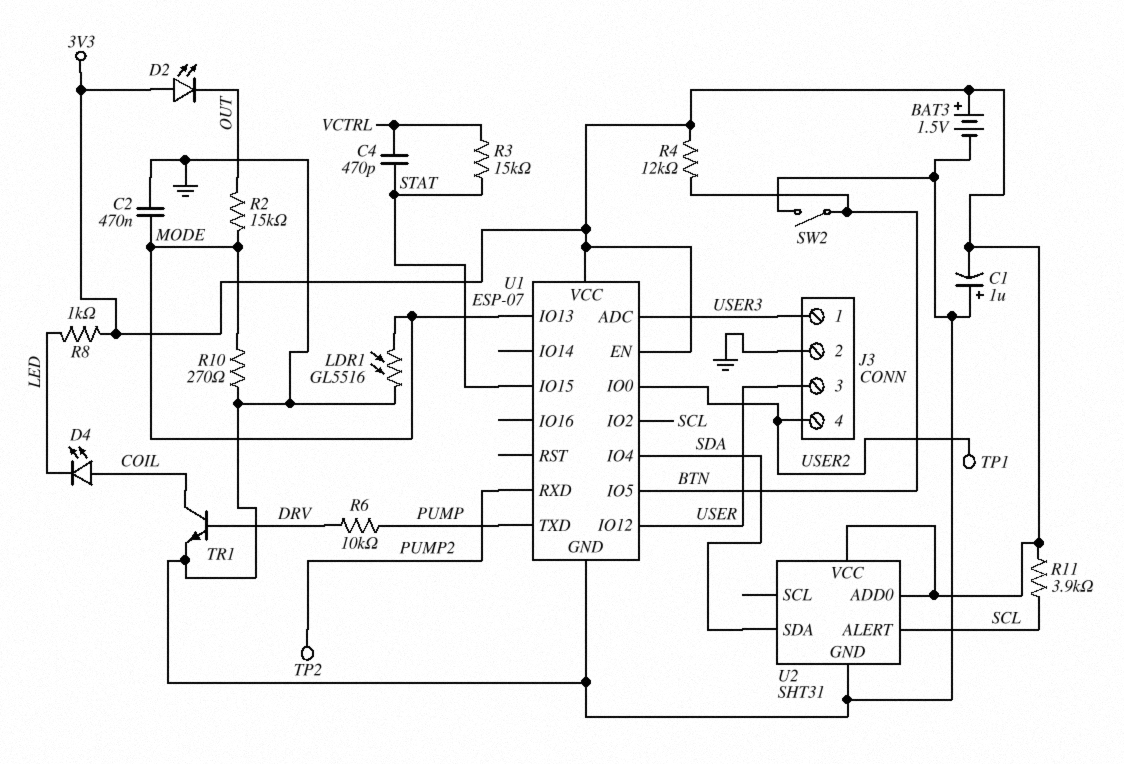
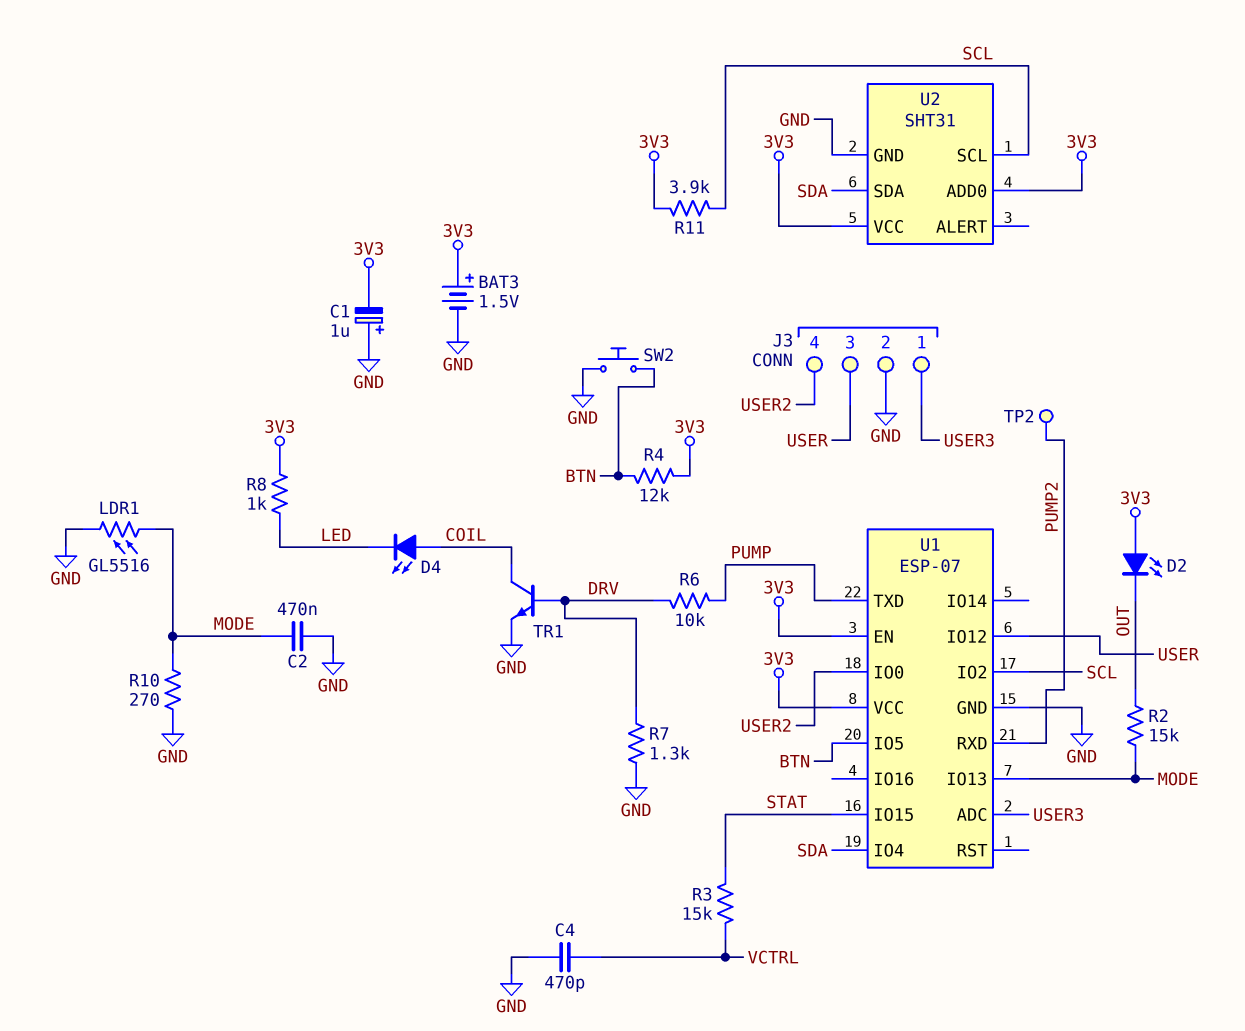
C4: 470pF (STAT, VCTRL) -> 470pF (GND, VCTRL)
R7: none -> 1.3k (DRV, GND)
SW2: switch (BTN, GND) -> button (BTN, GND)
TP1: test point (USER2) -> none
U2 pin ALERT: SCL -> none
U2 pin SCL: none -> SCL

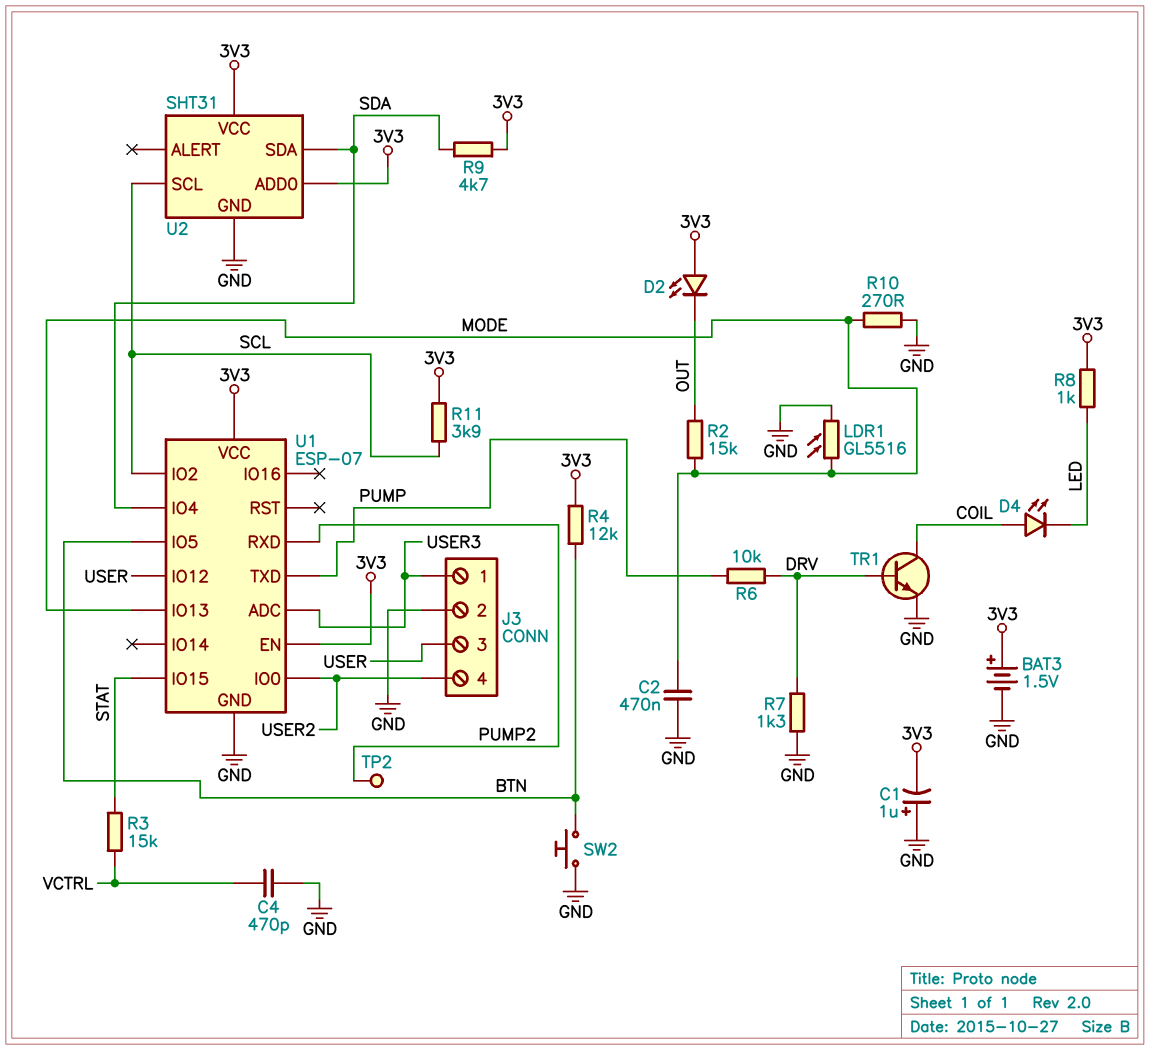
R9: none -> 4.7k (3V3, SDA)

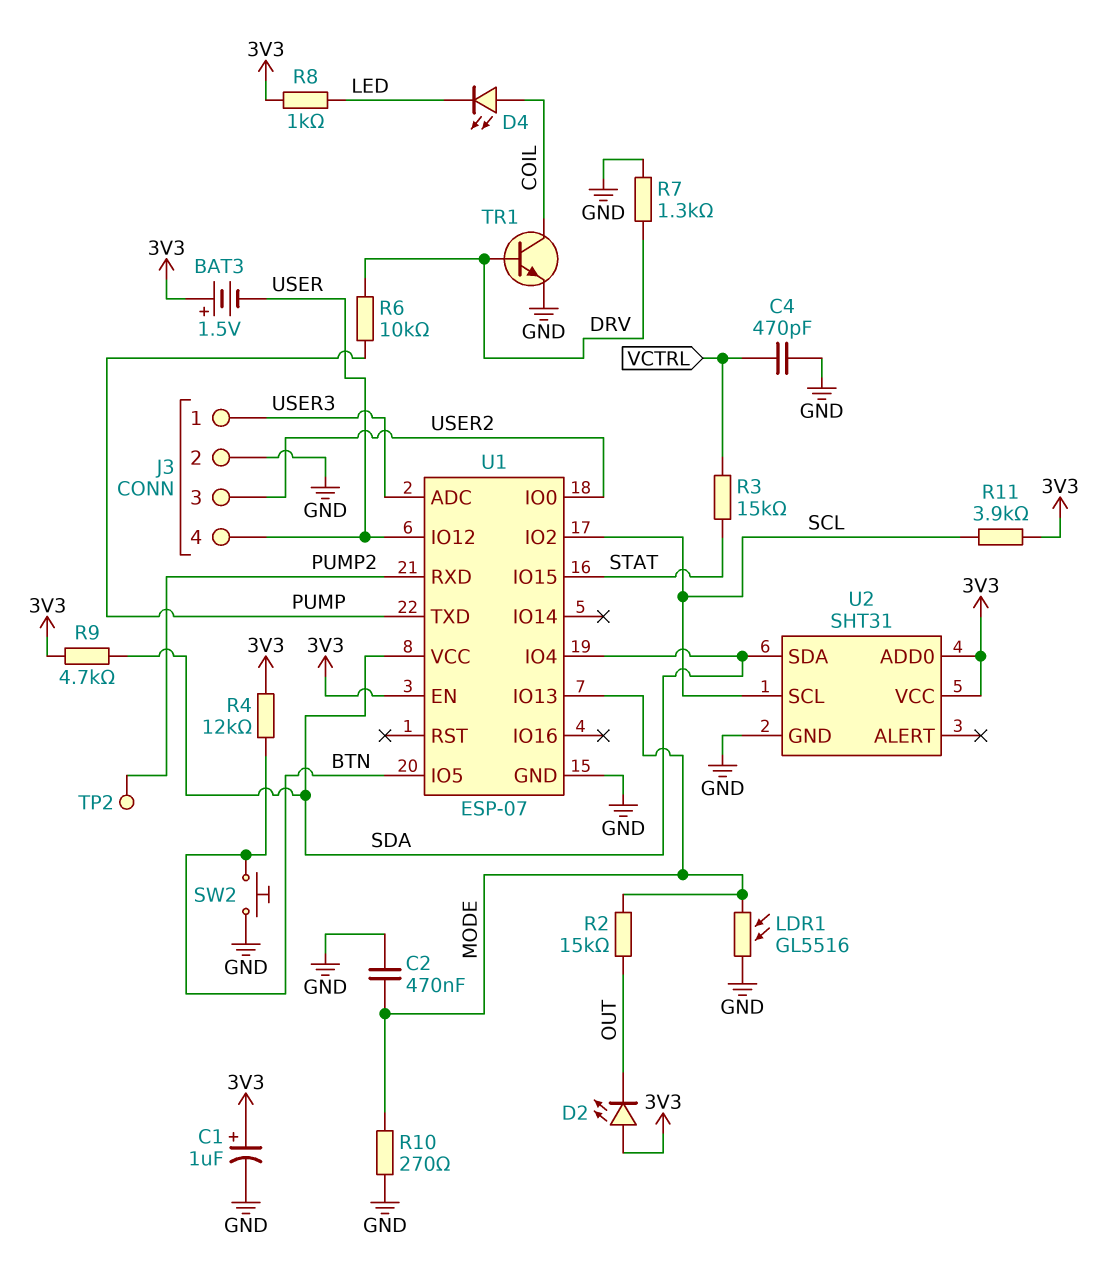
BAT3: 1.5V (plus 3V3, minus GND) -> 1.5V (plus 3V3, minus USER)
C1: 1uF (plus GND, minus 3V3) -> 1uF (plus 3V3, minus GND)
J3 pin 3: USER -> USER2
J3 pin 4: USER2 -> USER
U1 pin VCC: 3V3 -> SDA

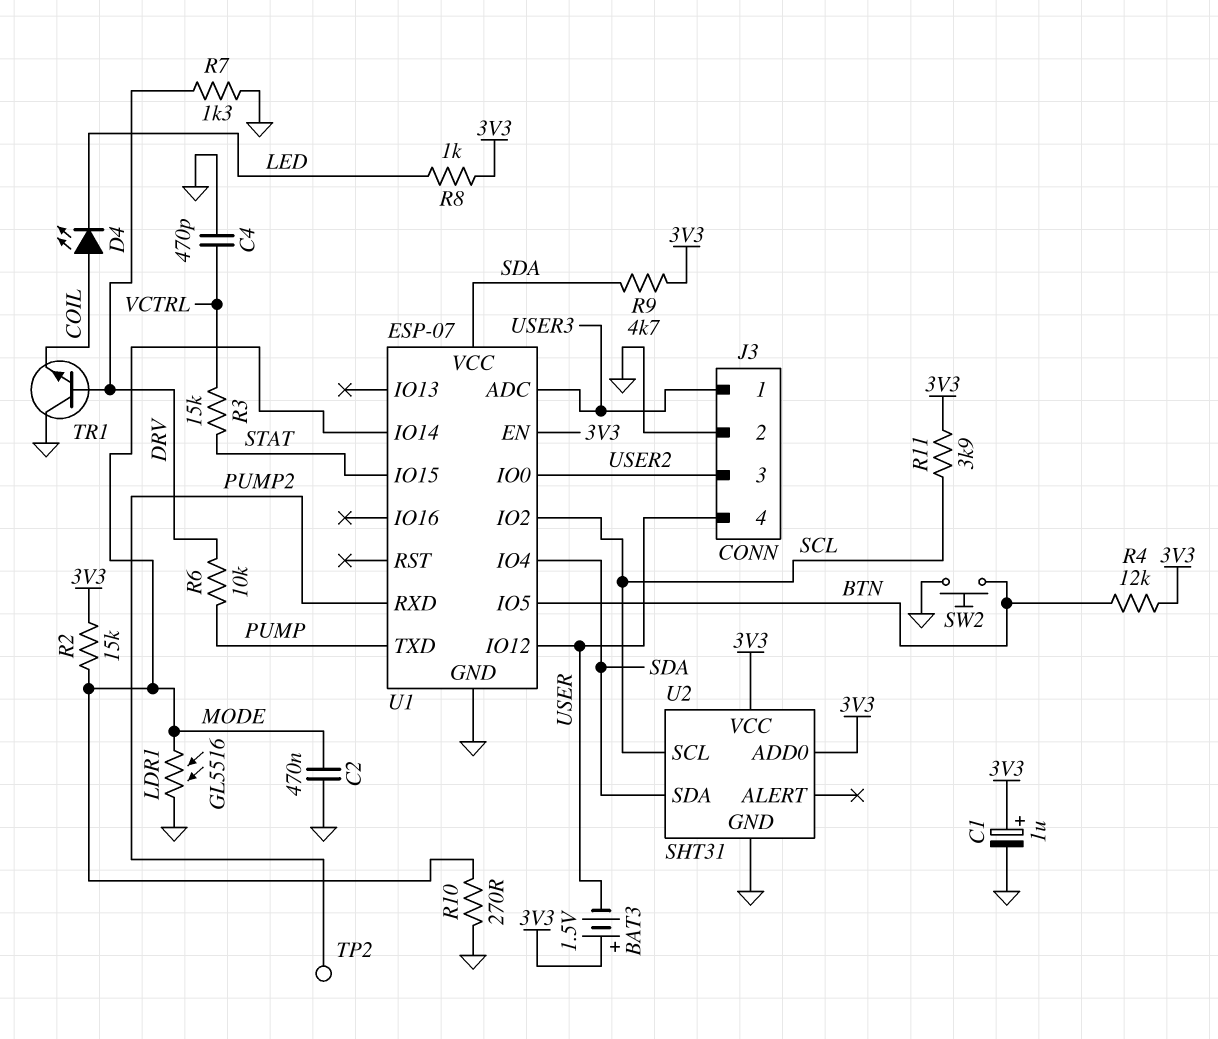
D2: LED (A 3V3, K OUT) -> none
R2: 15k (MODE, OUT) -> 15k (3V3, MODE)
TR1: NPN (B DRV, C COIL, E GND) -> NPN (B DRV, C GND, E COIL)
U1 pin IO13: MODE -> none
U1 pin IO14: none -> MODE

